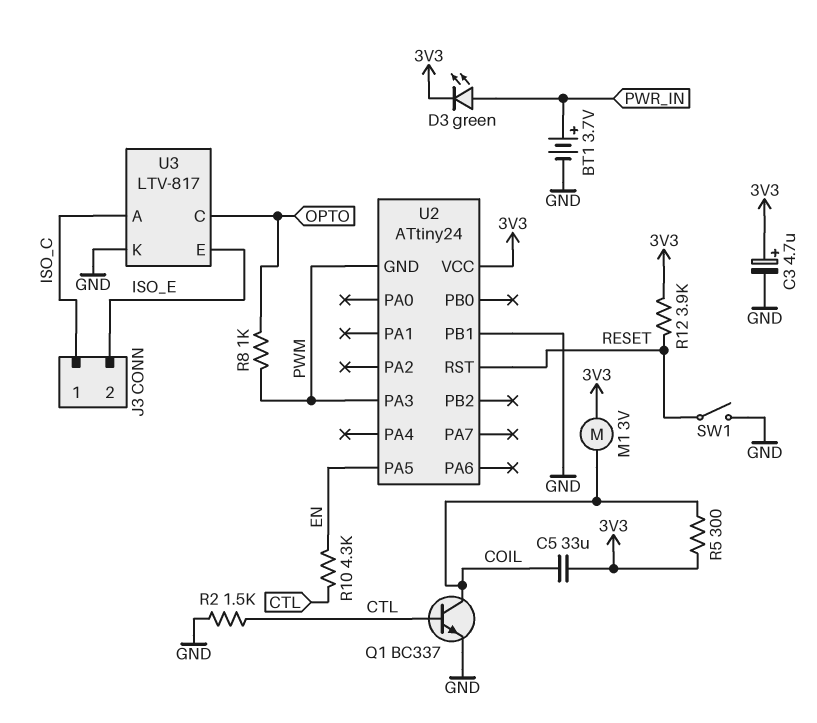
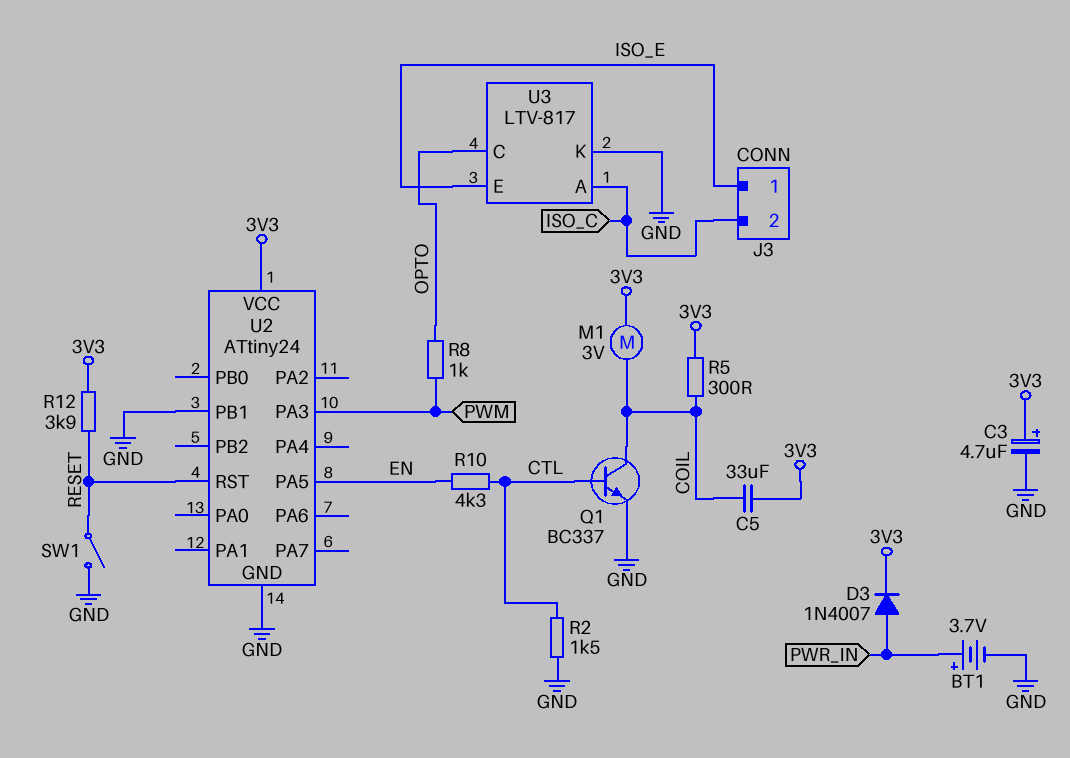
D3: LED green (A PWR_IN, K 3V3) -> diode 1N4007 (A PWR_IN, K 3V3)
J3 pin 1: ISO_C -> ISO_E
J3 pin 2: ISO_E -> ISO_C
U2 pin GND: PWM -> GND

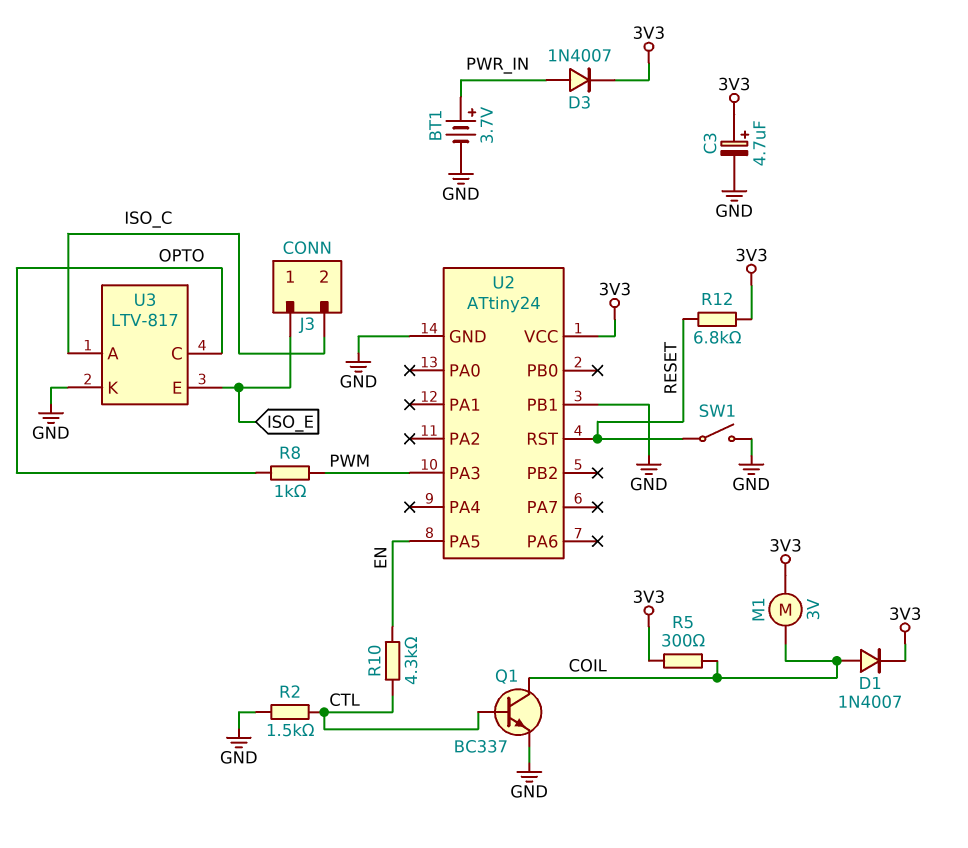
C5: 33uF (3V3, COIL) -> none
D1: none -> diode 1N4007 (A COIL, K 3V3)
R12: 3.9k (3V3, RESET) -> 6.8k (3V3, RESET)

